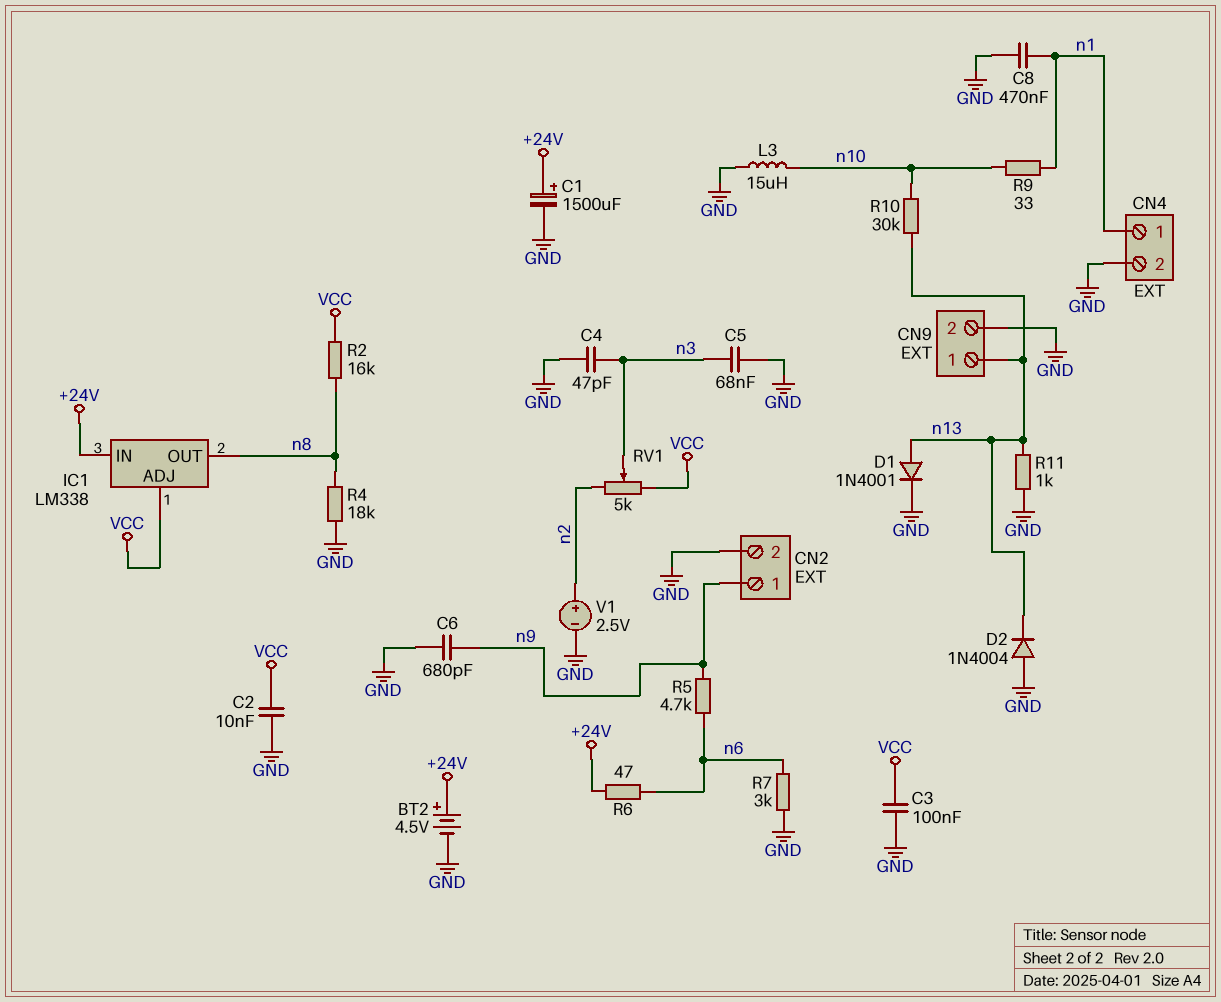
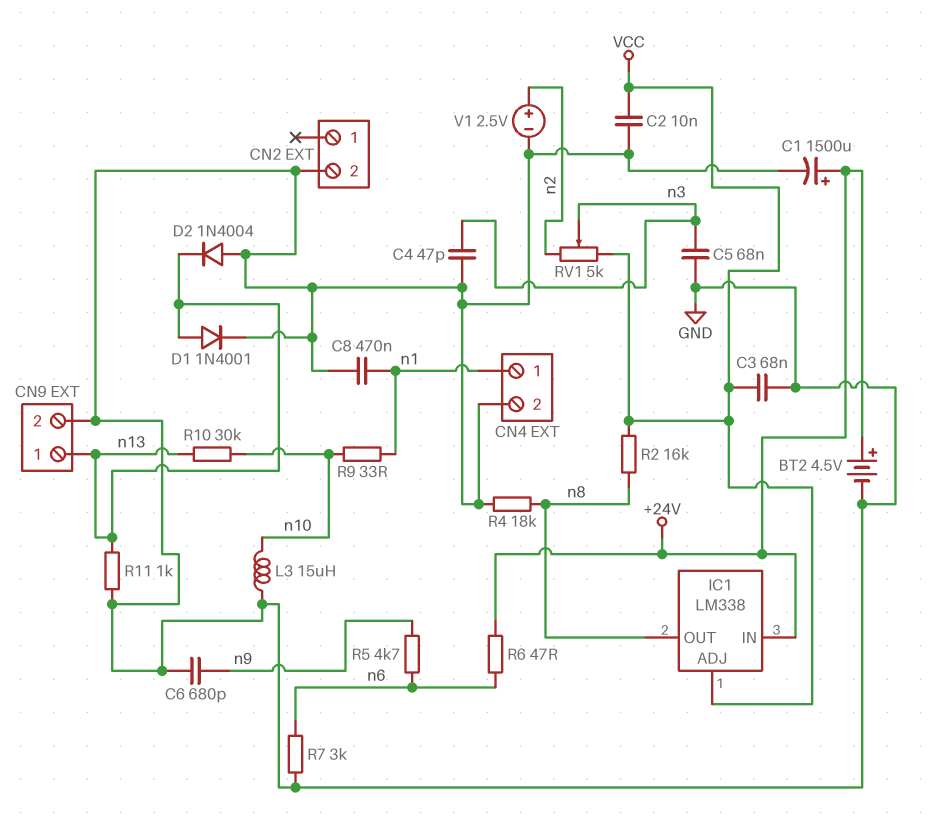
C3: 100nF (GND, VCC) -> 68nF (GND, VCC)
CN2 pin 1: n9 -> none

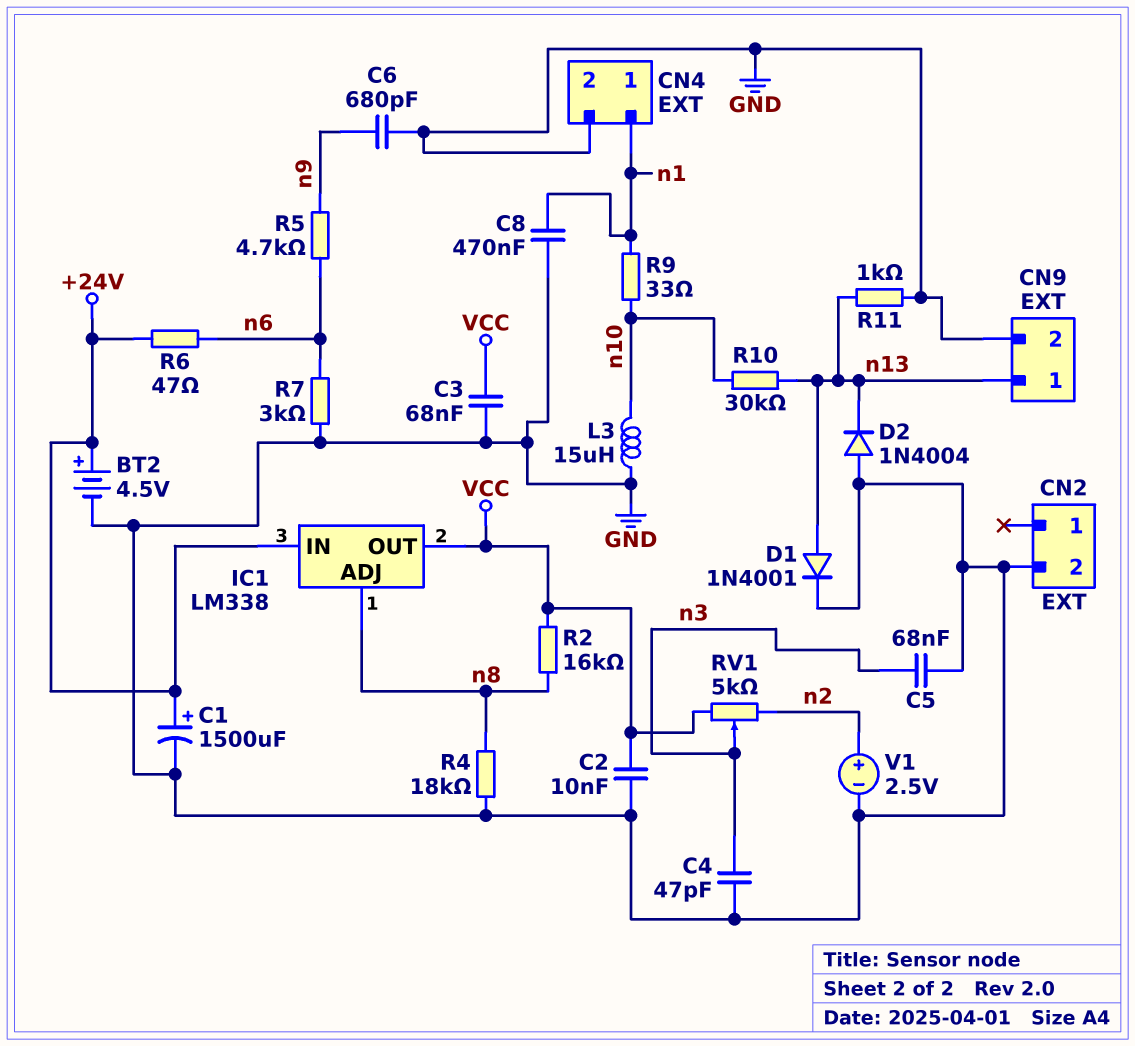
IC1 pin ADJ: VCC -> n8
IC1 pin OUT: n8 -> VCC

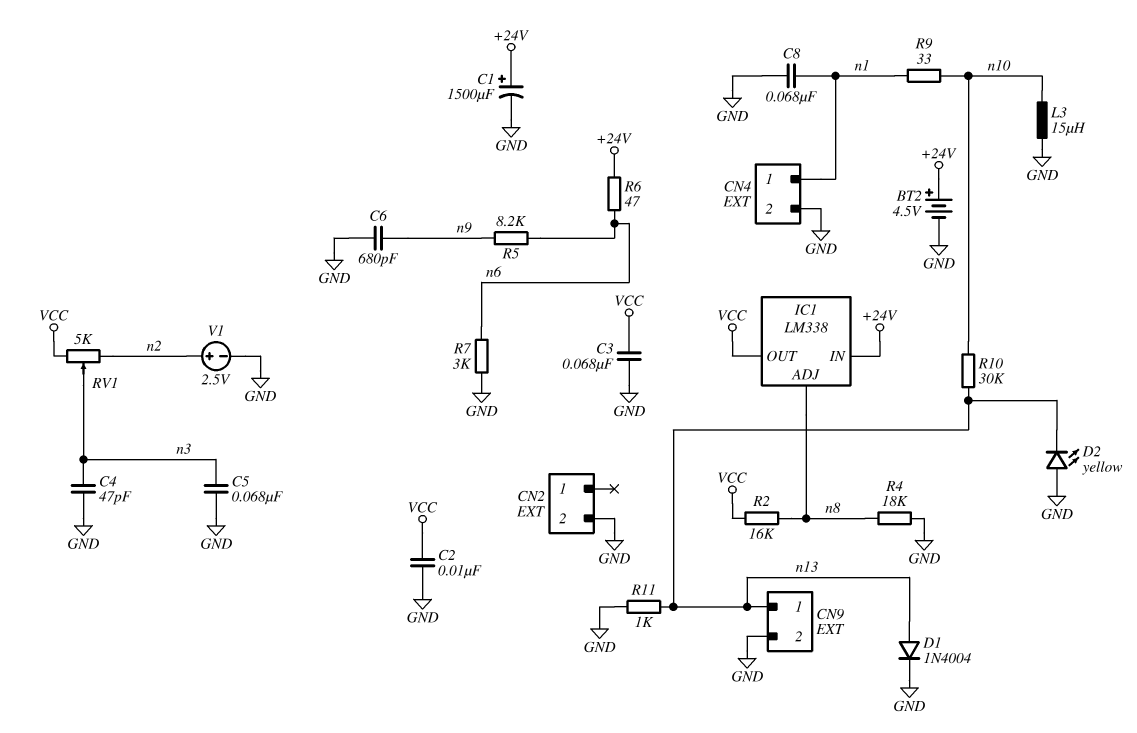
C8: 470nF (GND, n1) -> 68nF (GND, n1)
D1: diode 1N4001 (A n13, K GND) -> diode 1N4004 (A n13, K GND)
D2: diode 1N4004 (A GND, K n13) -> LED yellow (A GND, K n13)
R5: 4.7k (n6, n9) -> 8.2k (n6, n9)

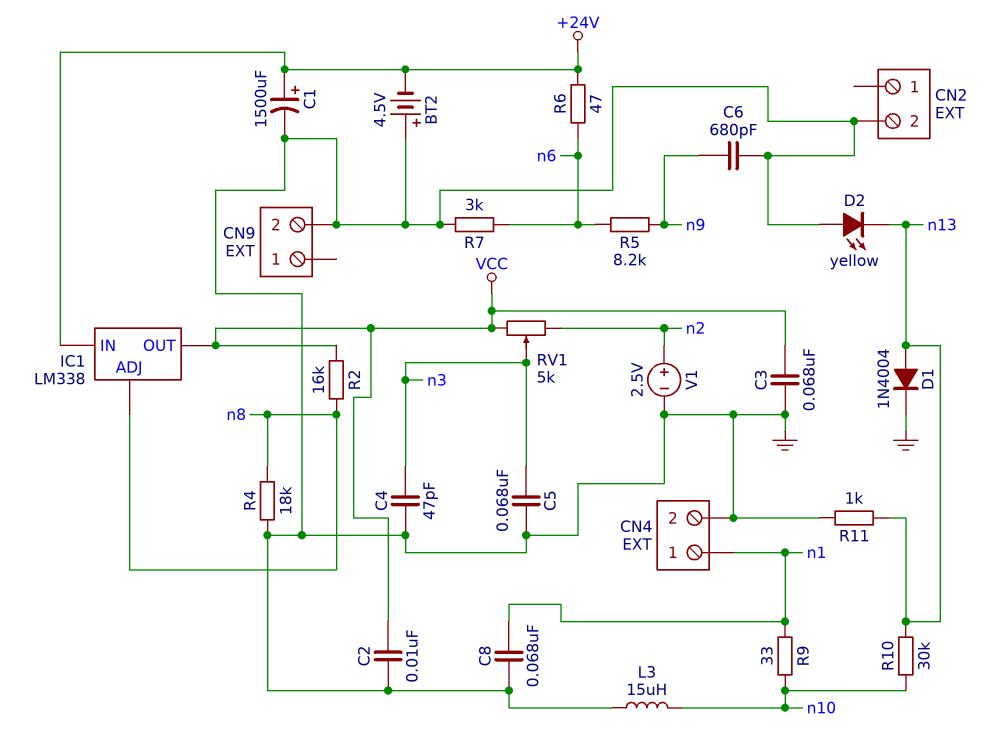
BT2: 4.5V (plus +24V, minus GND) -> 4.5V (plus GND, minus +24V)
CN9 pin 1: n13 -> none

